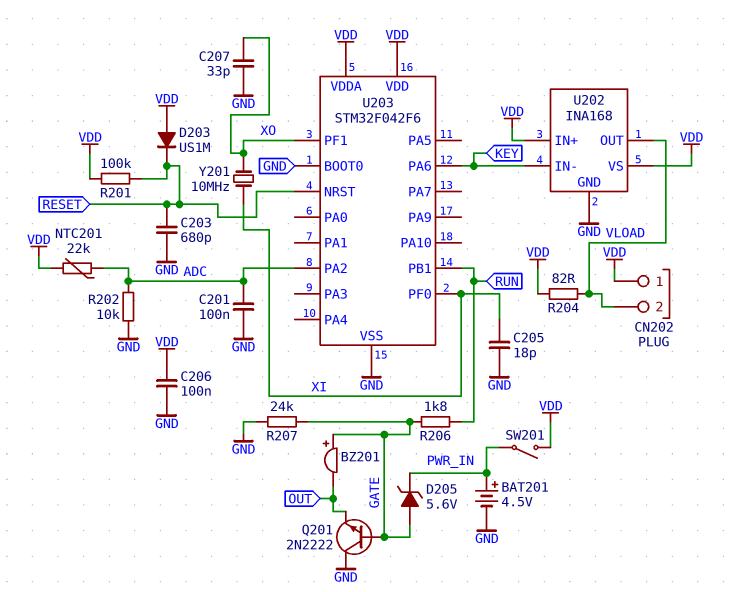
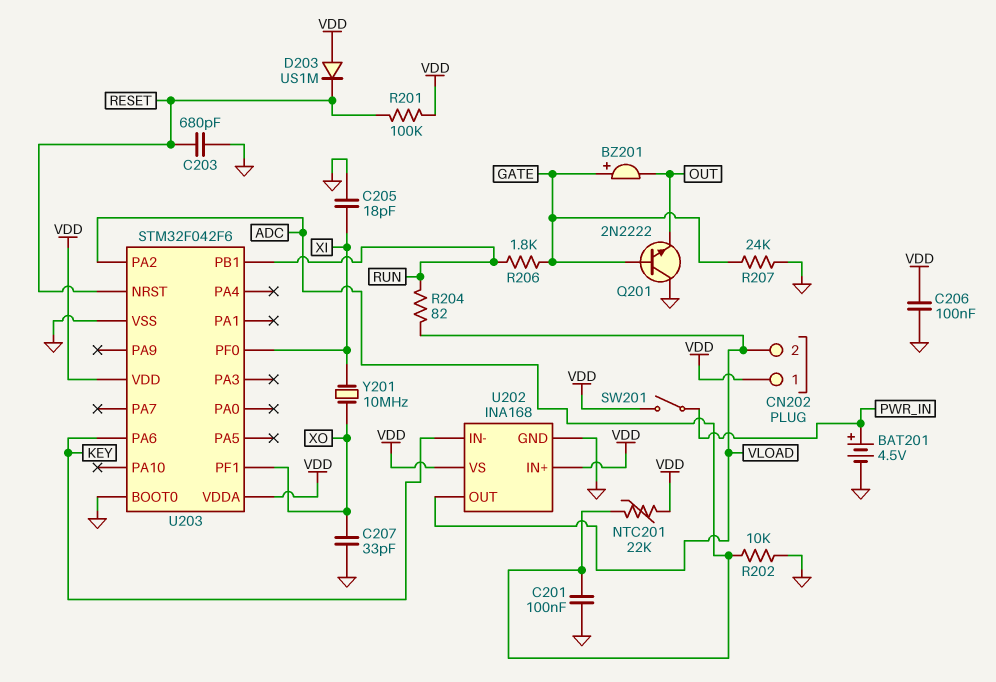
D205: zener 5.6V (A GATE, K PWR_IN) -> none
R204: 82 (VDD, VLOAD) -> 82 (RUN, VLOAD)

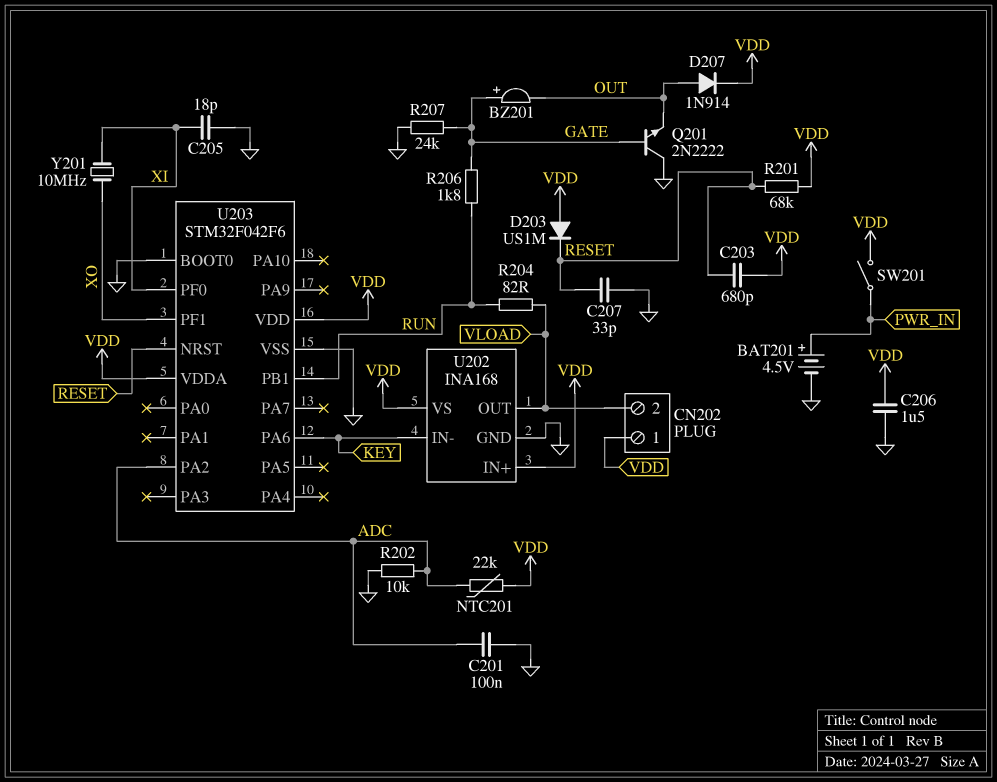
C203: 680pF (GND, RESET) -> 680pF (RESET, VDD)
C206: 100nF (GND, VDD) -> 1.5uF (GND, VDD)
C207: 33pF (GND, XO) -> 33pF (GND, RESET)
D207: none -> diode 1N914 (A OUT, K VDD)
R201: 100k (RESET, VDD) -> 68k (RESET, VDD)

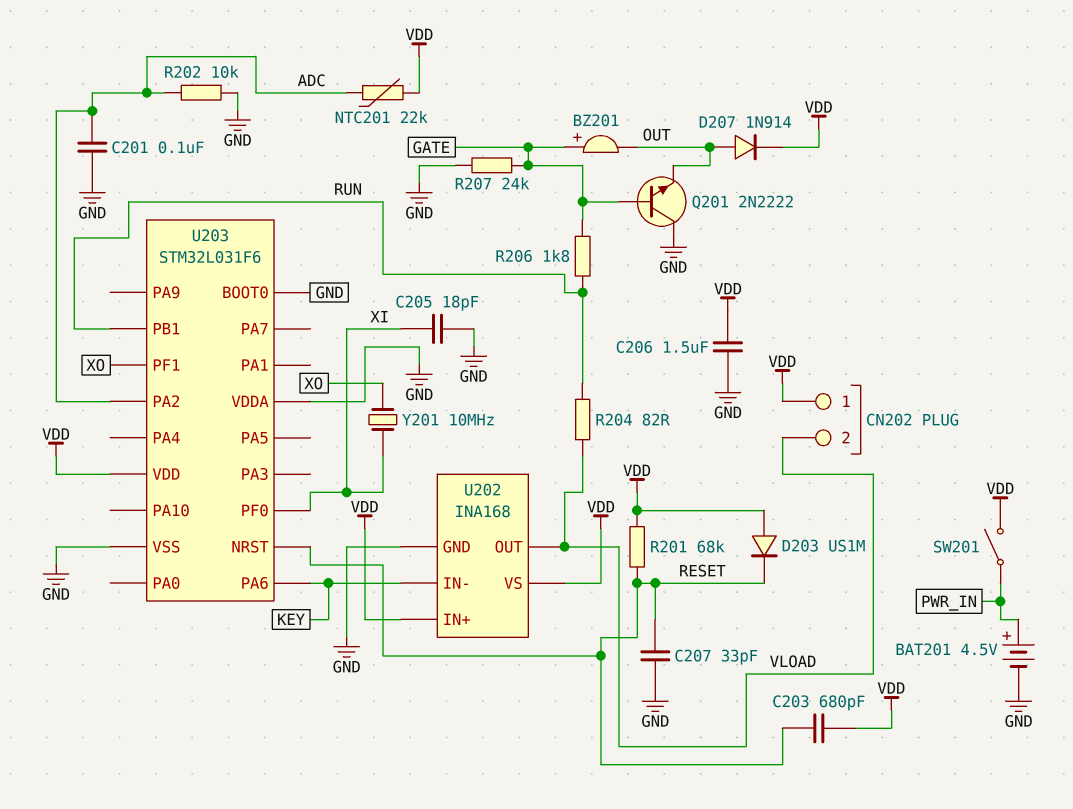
U203: STM32F042F6 -> STM32L031F6
U203 pin VDDA: VDD -> GND

